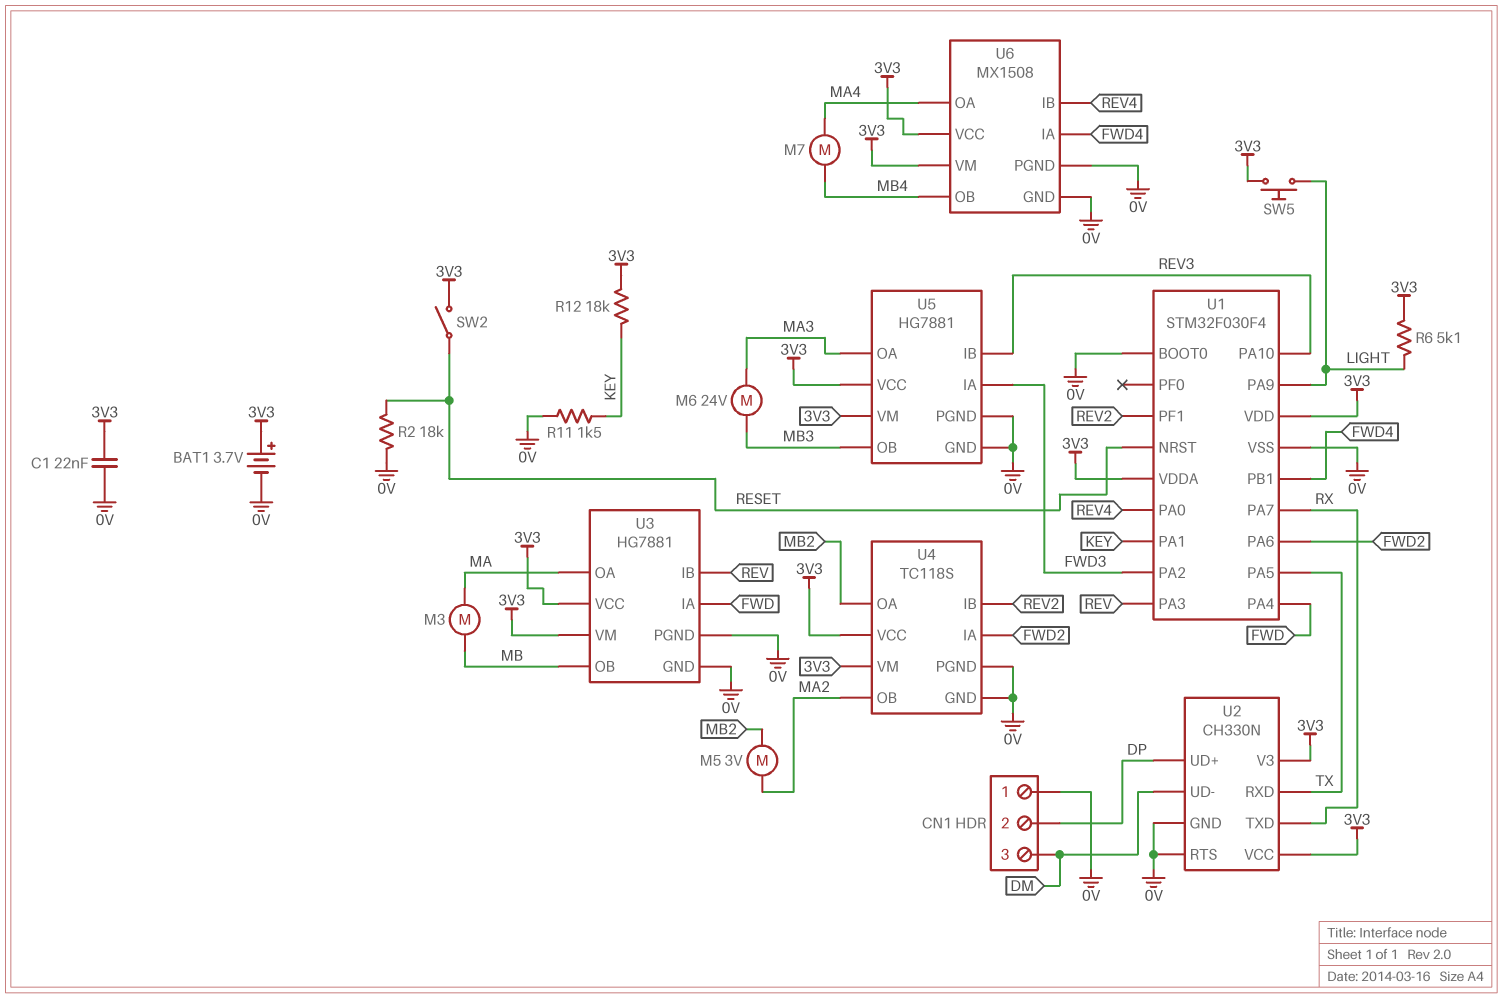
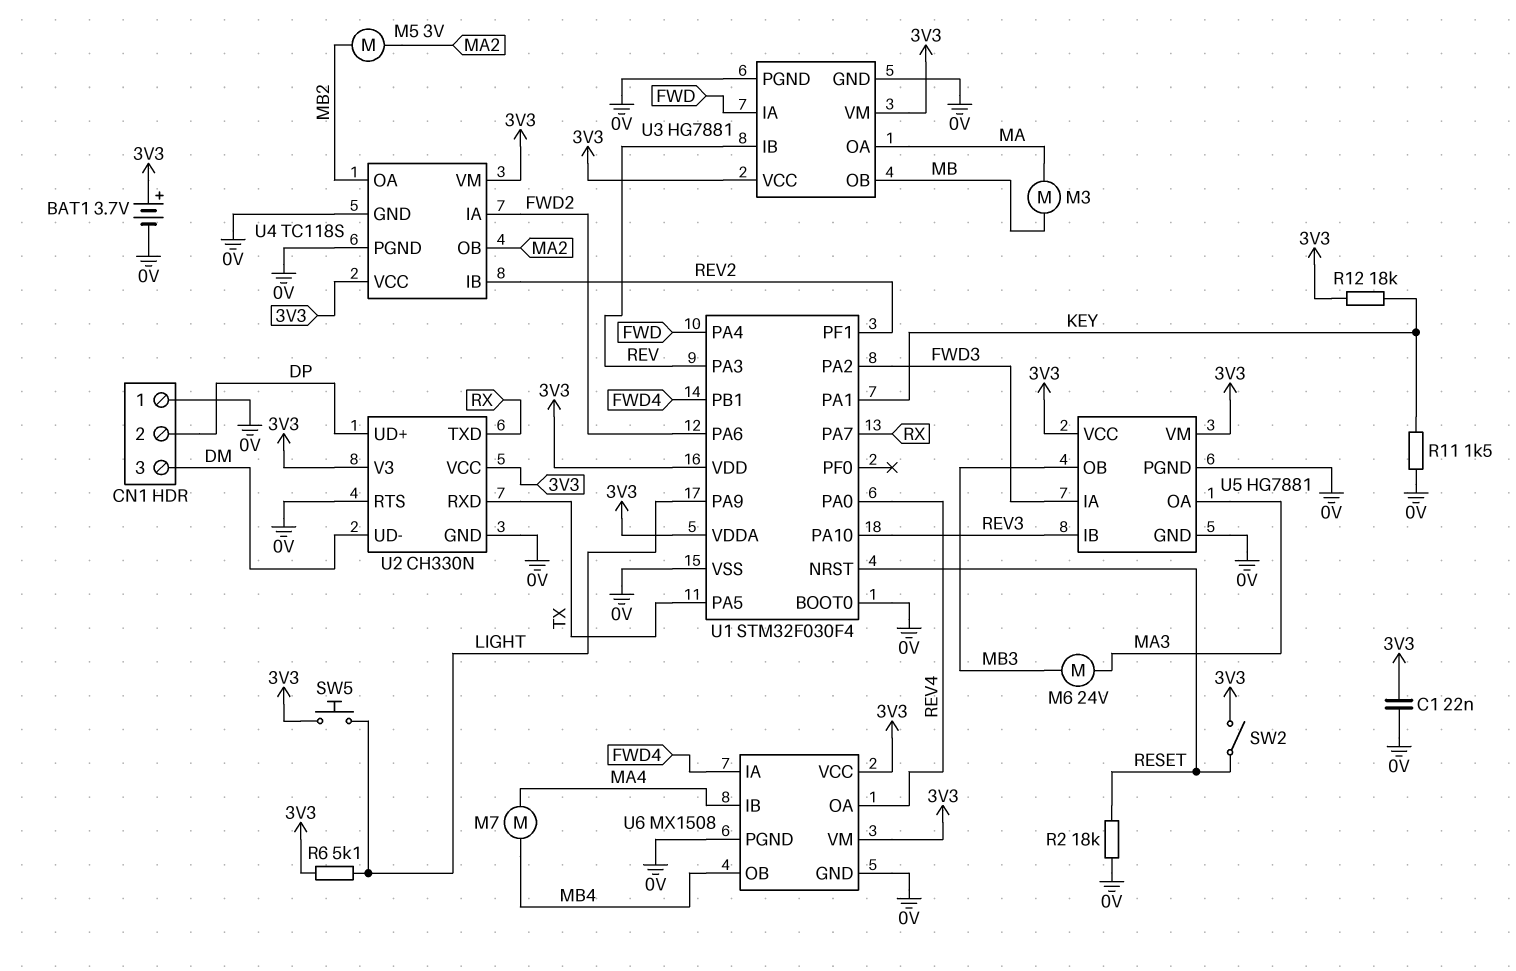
U6 pin IB: REV4 -> MA4
U6 pin OA: MA4 -> REV4

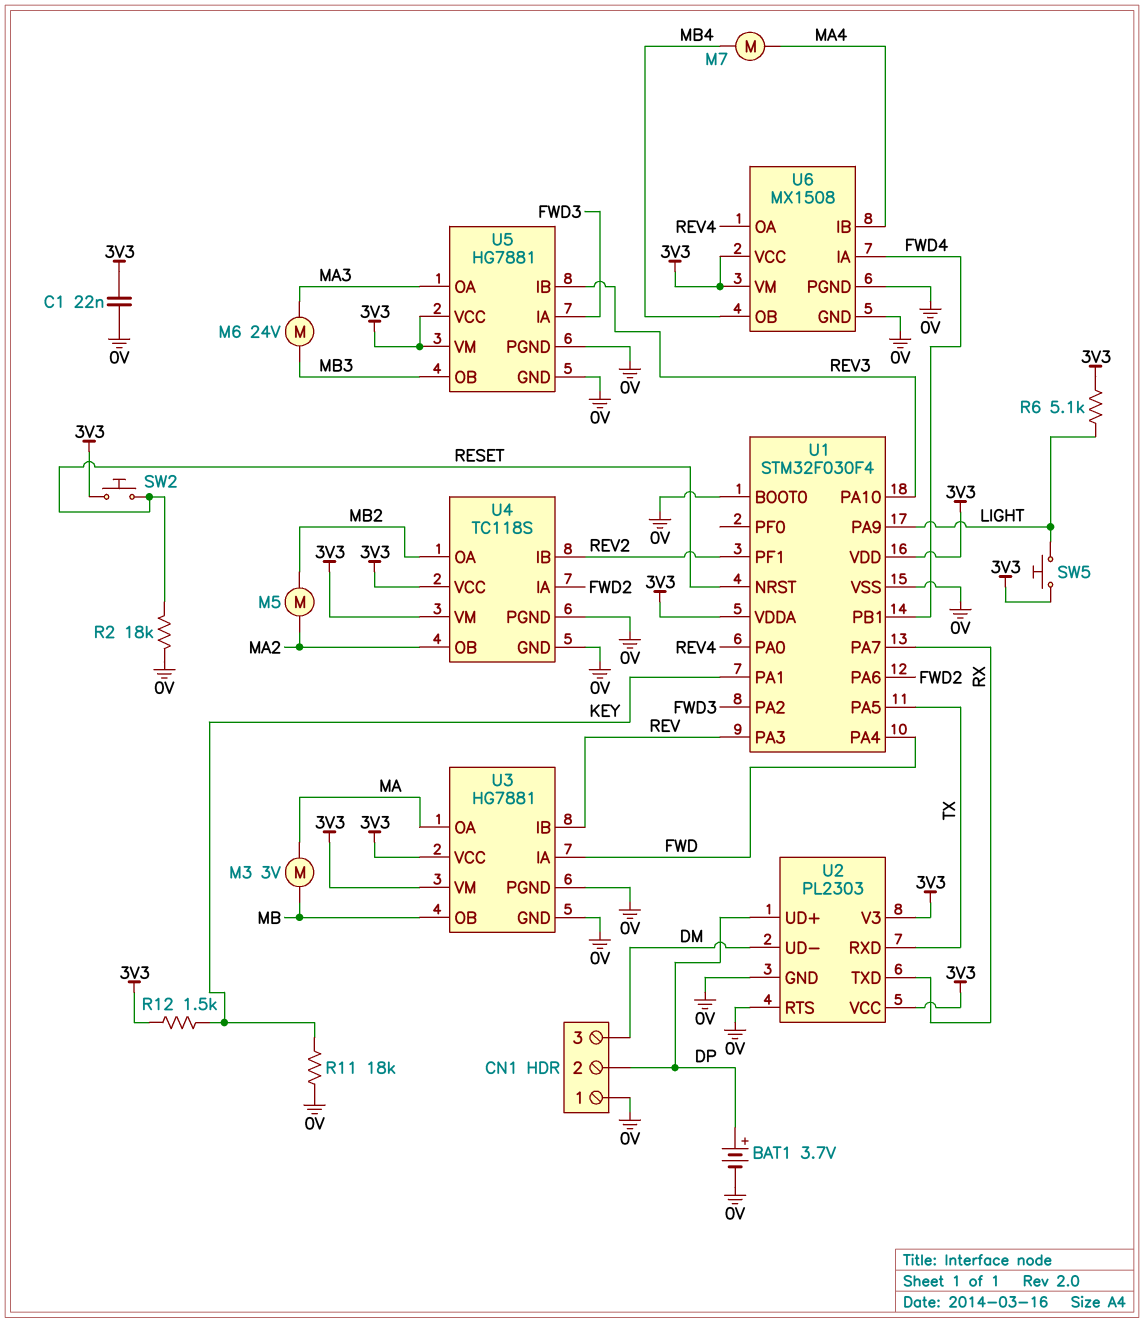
BAT1: 3.7V (plus 3V3, minus 0V) -> 3.7V (plus DP, minus 0V)
M3: motor (MA, MB) -> motor 3V (MA, MB)
M5: motor 3V (MA2, MB2) -> motor (MA2, MB2)
R11: 1.5k (0V, KEY) -> 18k (0V, KEY)
R12: 18k (3V3, KEY) -> 1.5k (3V3, KEY)
SW2: switch (3V3, RESET) -> button (3V3, RESET)
U2: CH330N -> PL2303

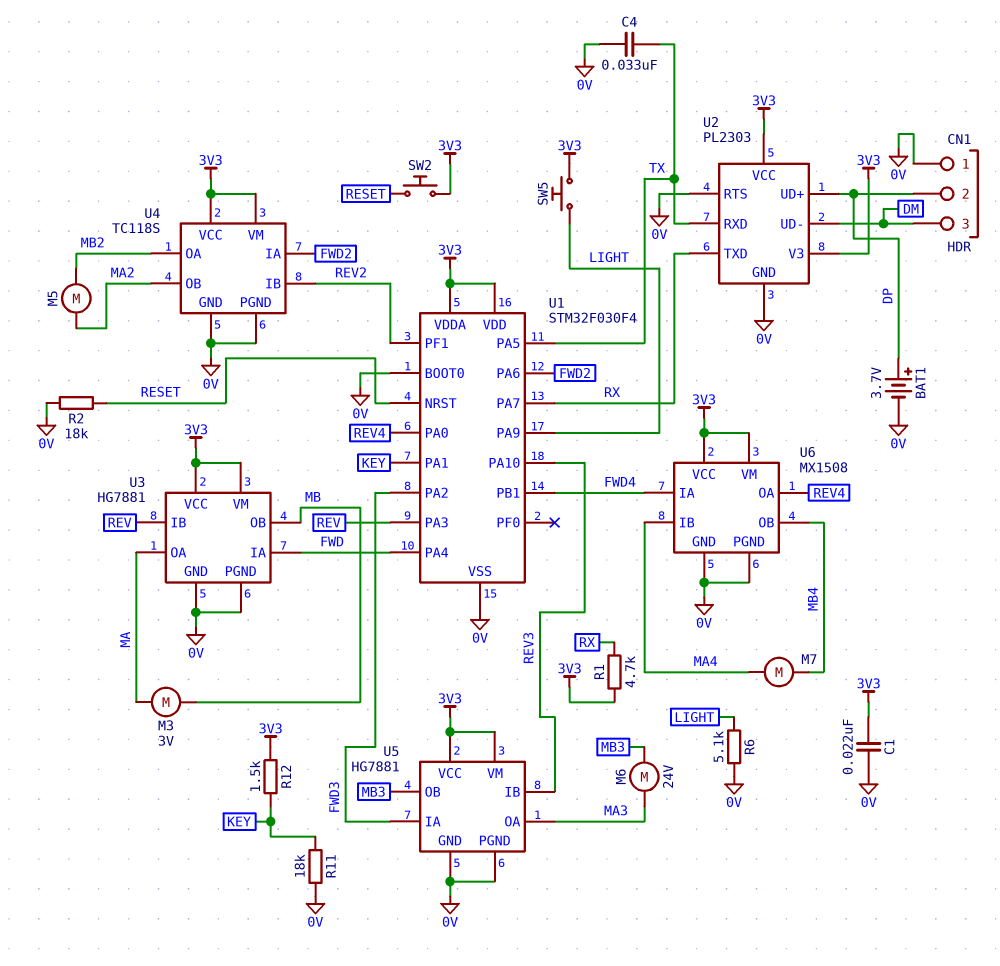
C4: none -> 33nF (0V, TX)
R1: none -> 4.7k (3V3, RX)
R6: 5.1k (3V3, LIGHT) -> 5.1k (0V, LIGHT)

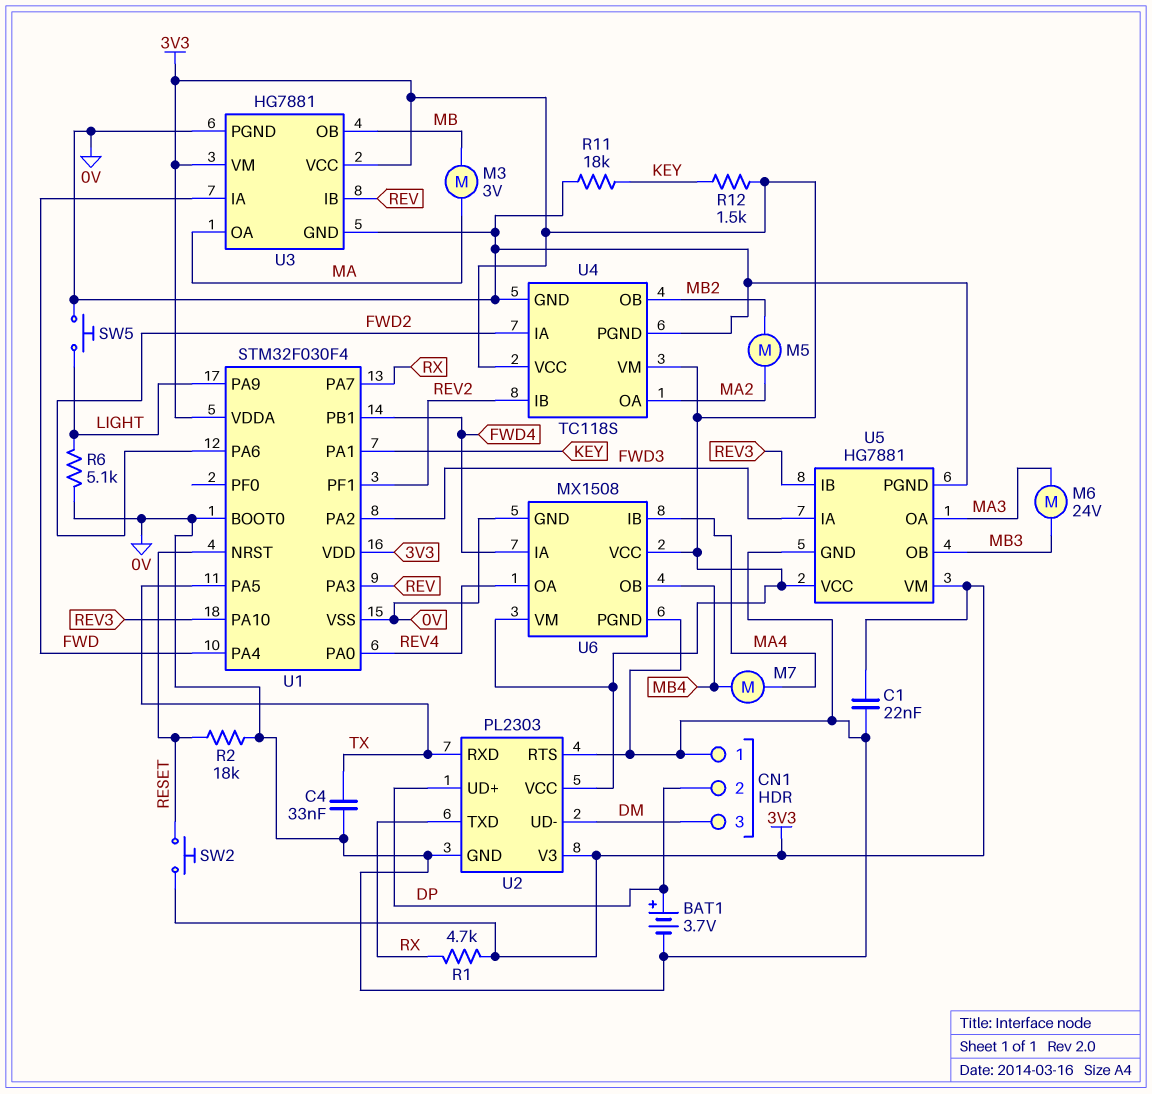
SW5: button (3V3, LIGHT) -> button (0V, LIGHT)
U4 pin OA: MB2 -> MA2
U4 pin OB: MA2 -> MB2

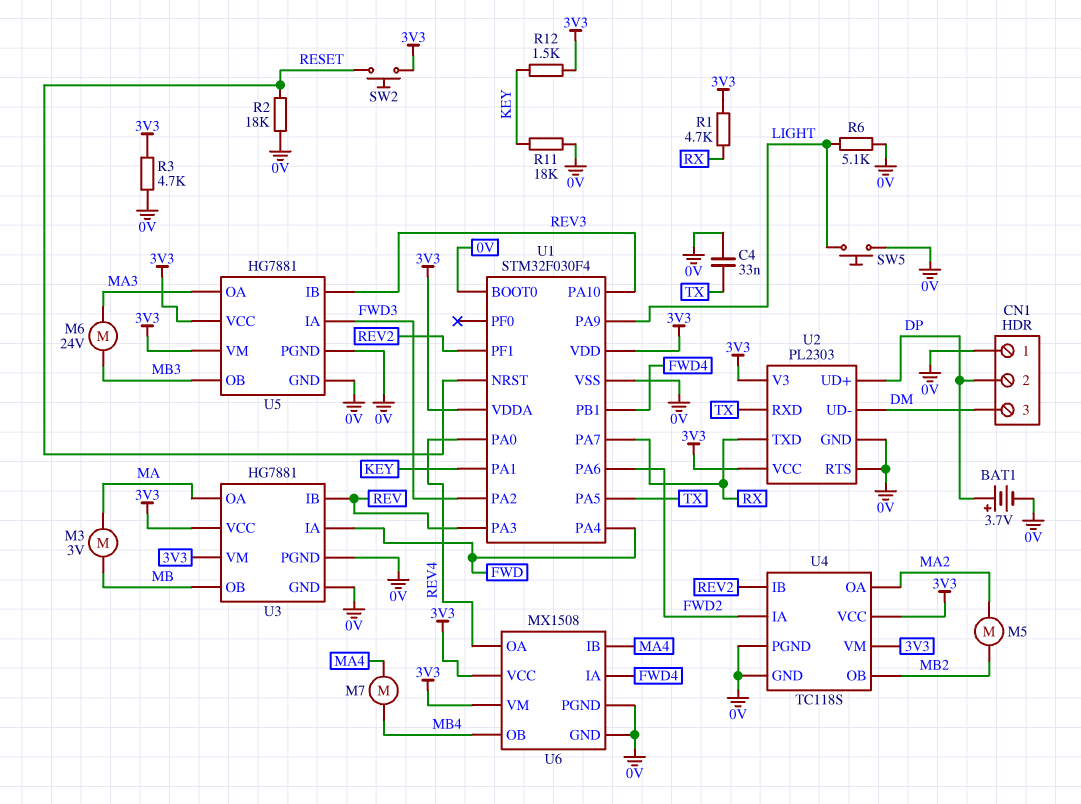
C1: 22nF (0V, 3V3) -> none
R3: none -> 4.7k (0V, 3V3)

